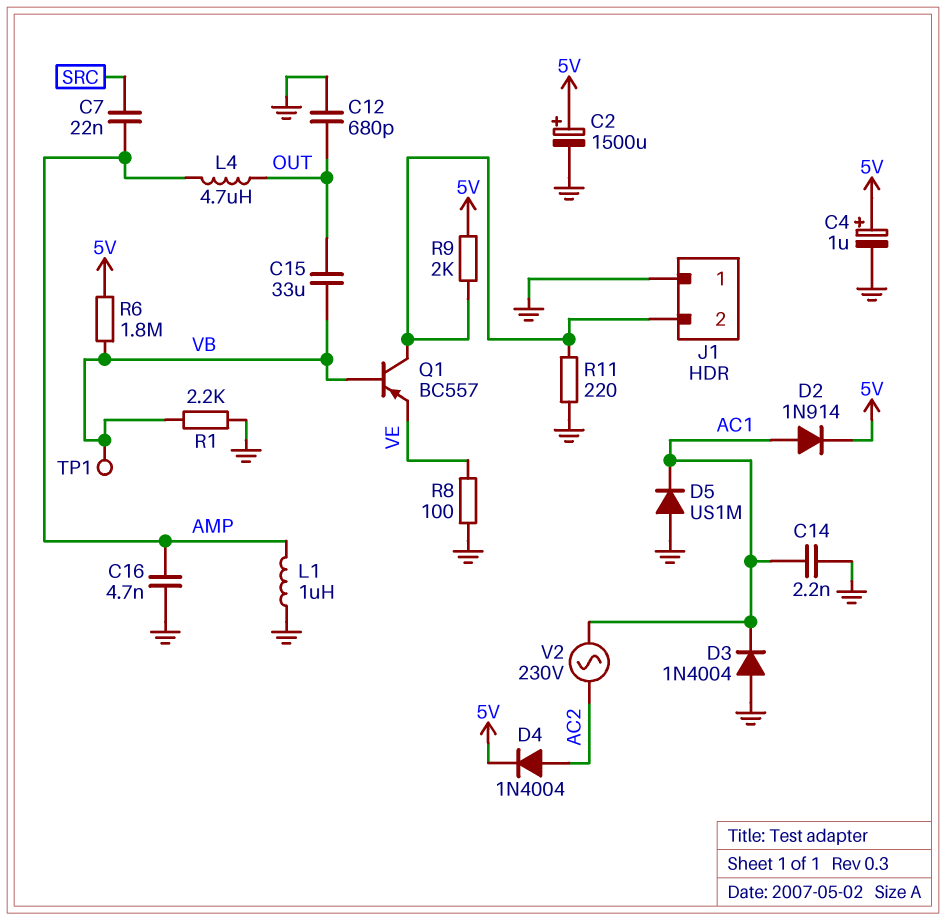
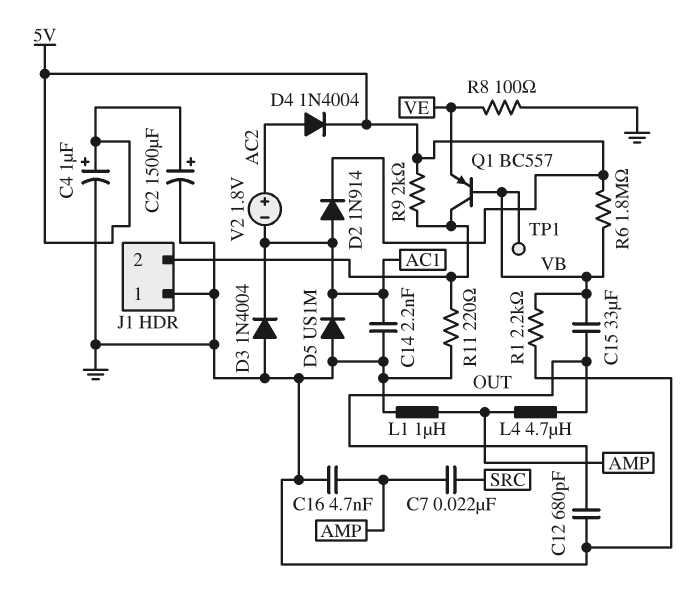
V2: AC 230V (AC1, AC2) -> 1.8V (plus AC2, minus AC1)

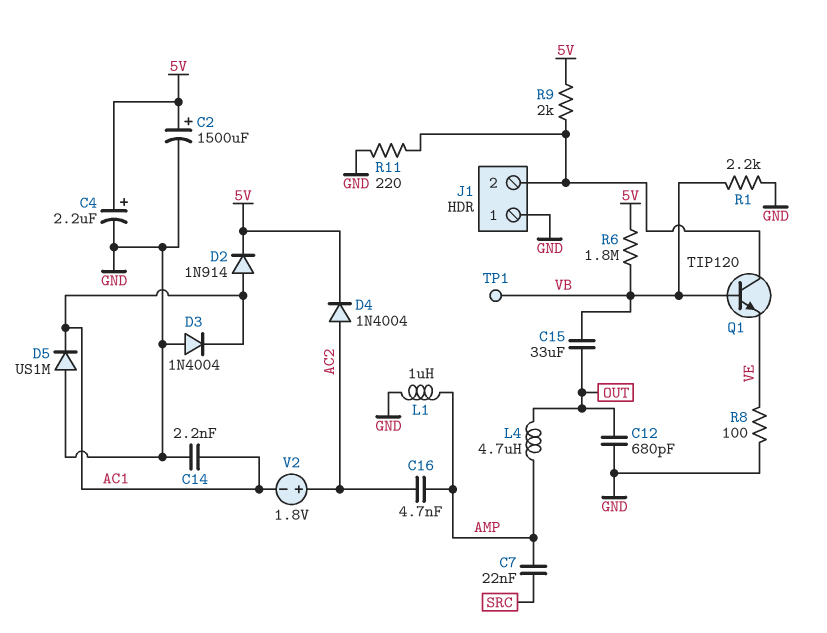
C4: 1uF (plus 5V, minus GND) -> 2.2uF (plus 5V, minus GND)
C16: 4.7nF (AMP, GND) -> 4.7nF (AC2, AMP)
Q1: PNP BC557 (B VB, C J1/2, E VE) -> NPN TIP120 (B VB, C J1/2, E VE)

